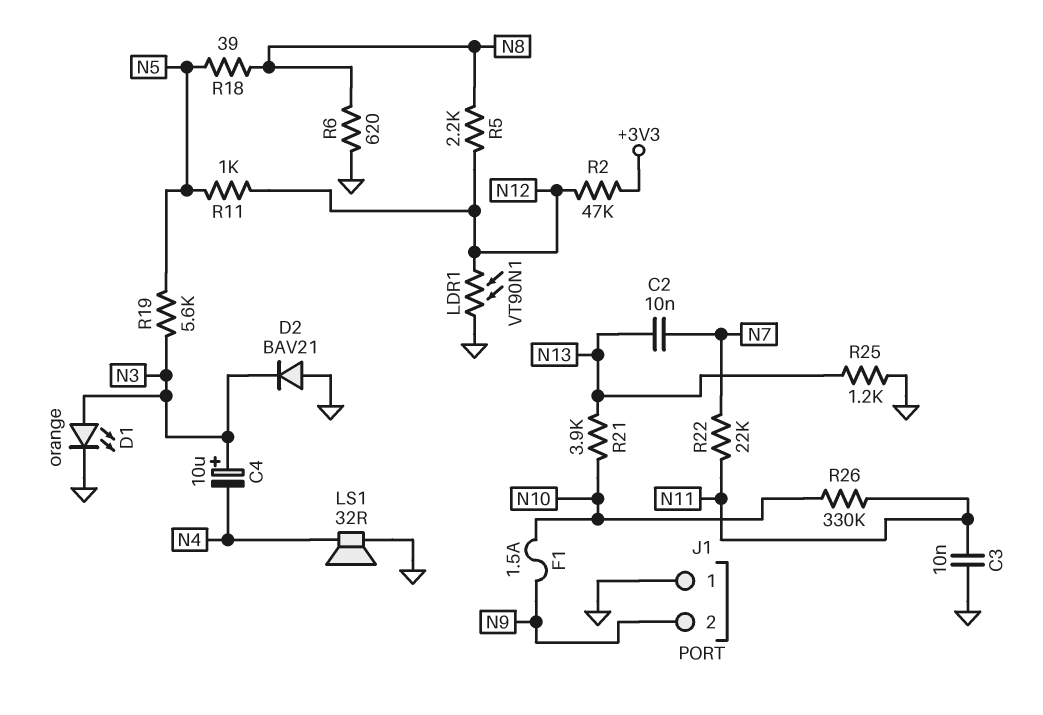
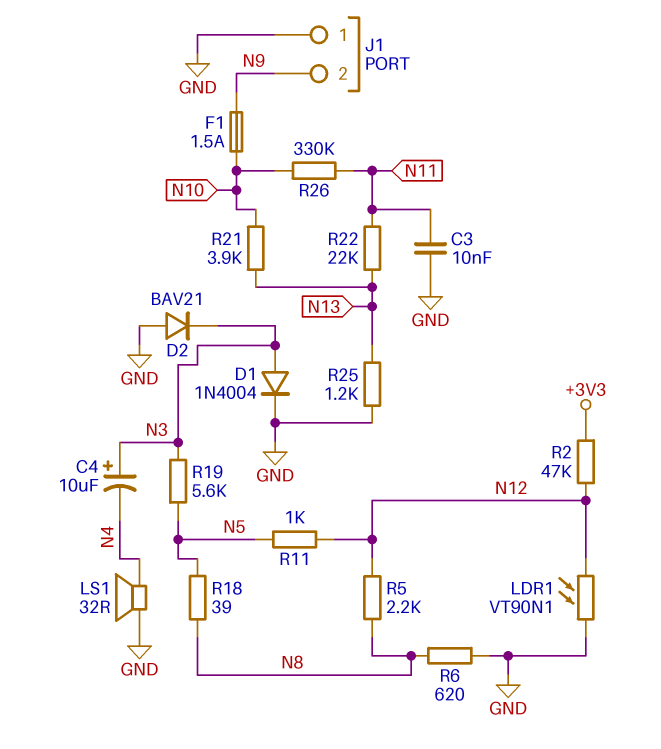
C2: 10nF (N7, N13) -> none
D1: LED orange (A N3, K GND) -> diode 1N4004 (A N3, K GND)
R22: 22k (N7, N11) -> 22k (N11, N13)

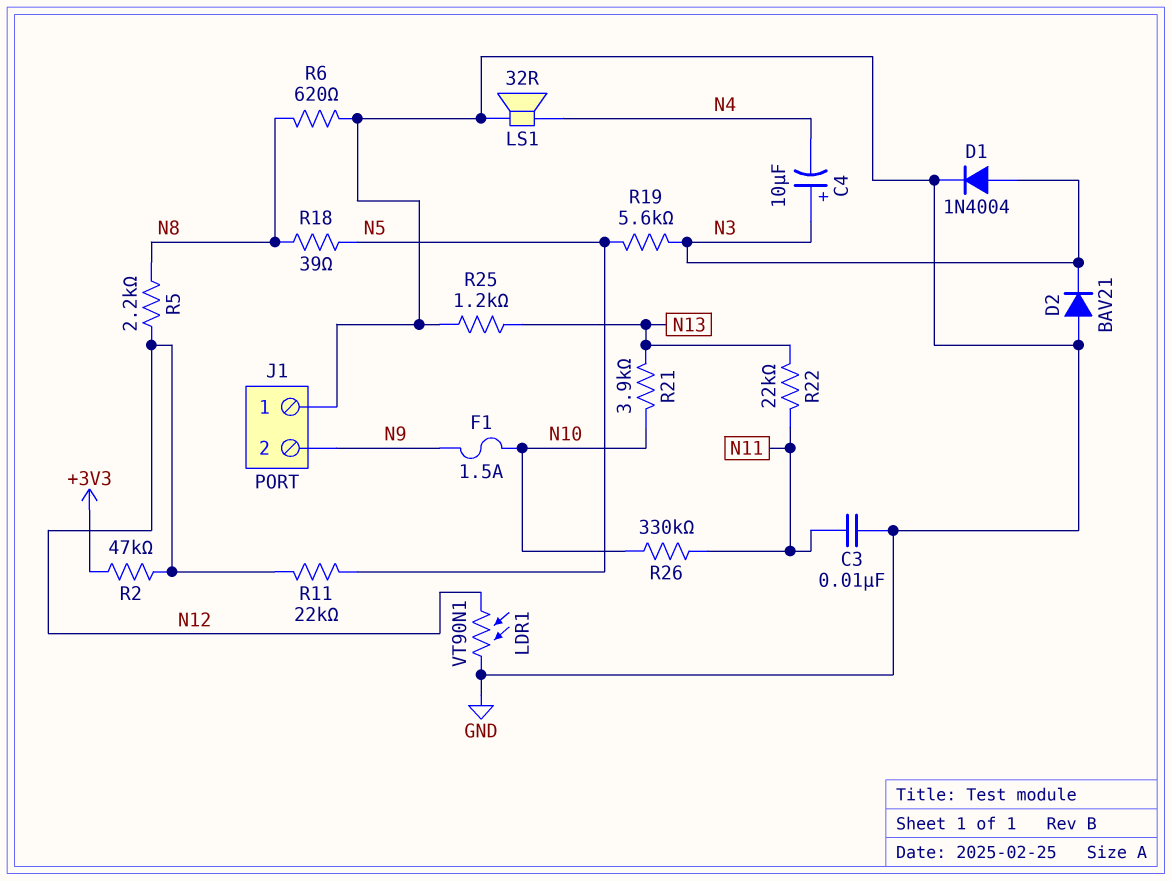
R11: 1k (N5, N12) -> 22k (N5, N12)

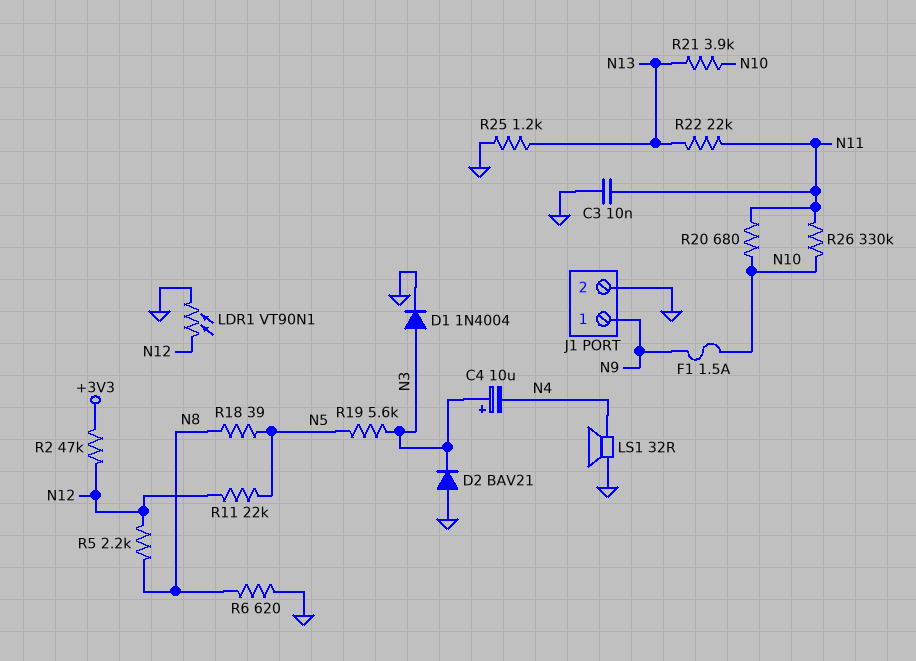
J1 pin 1: GND -> N9
J1 pin 2: N9 -> GND
R20: none -> 680 (N10, N11)

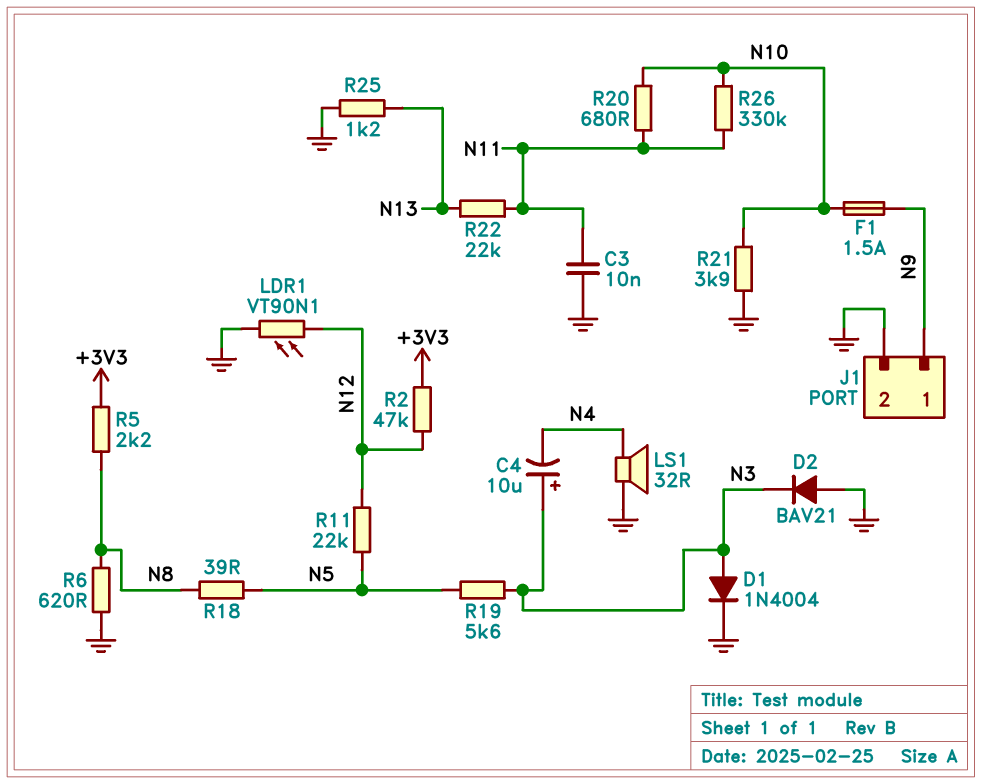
R5: 2.2k (N8, N12) -> 2.2k (+3V3, N8)
R21: 3.9k (N10, N13) -> 3.9k (GND, N10)

